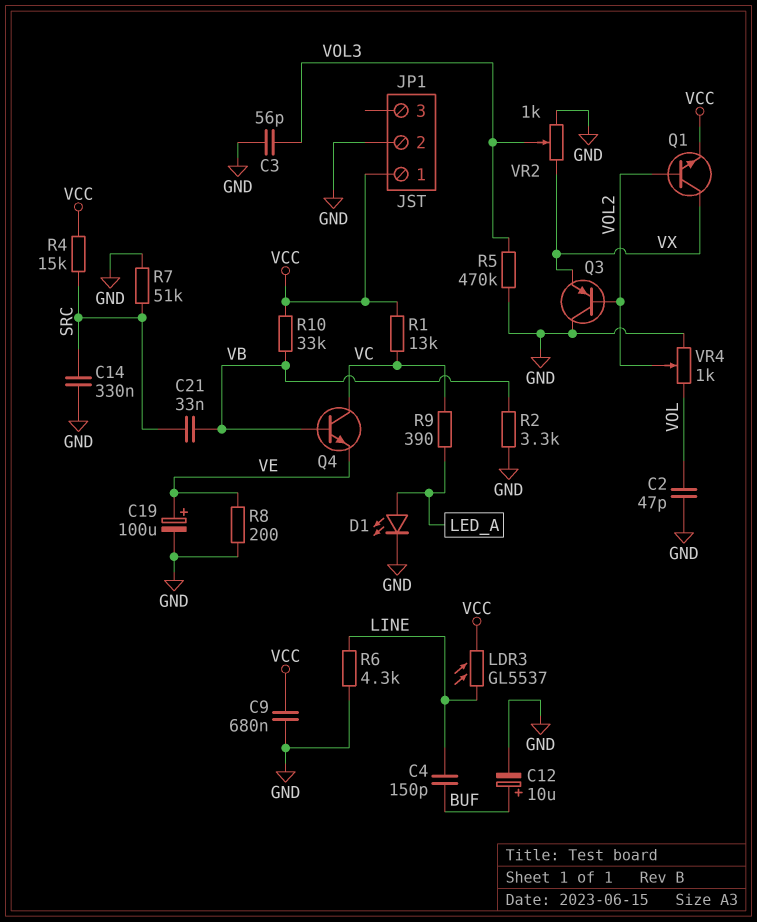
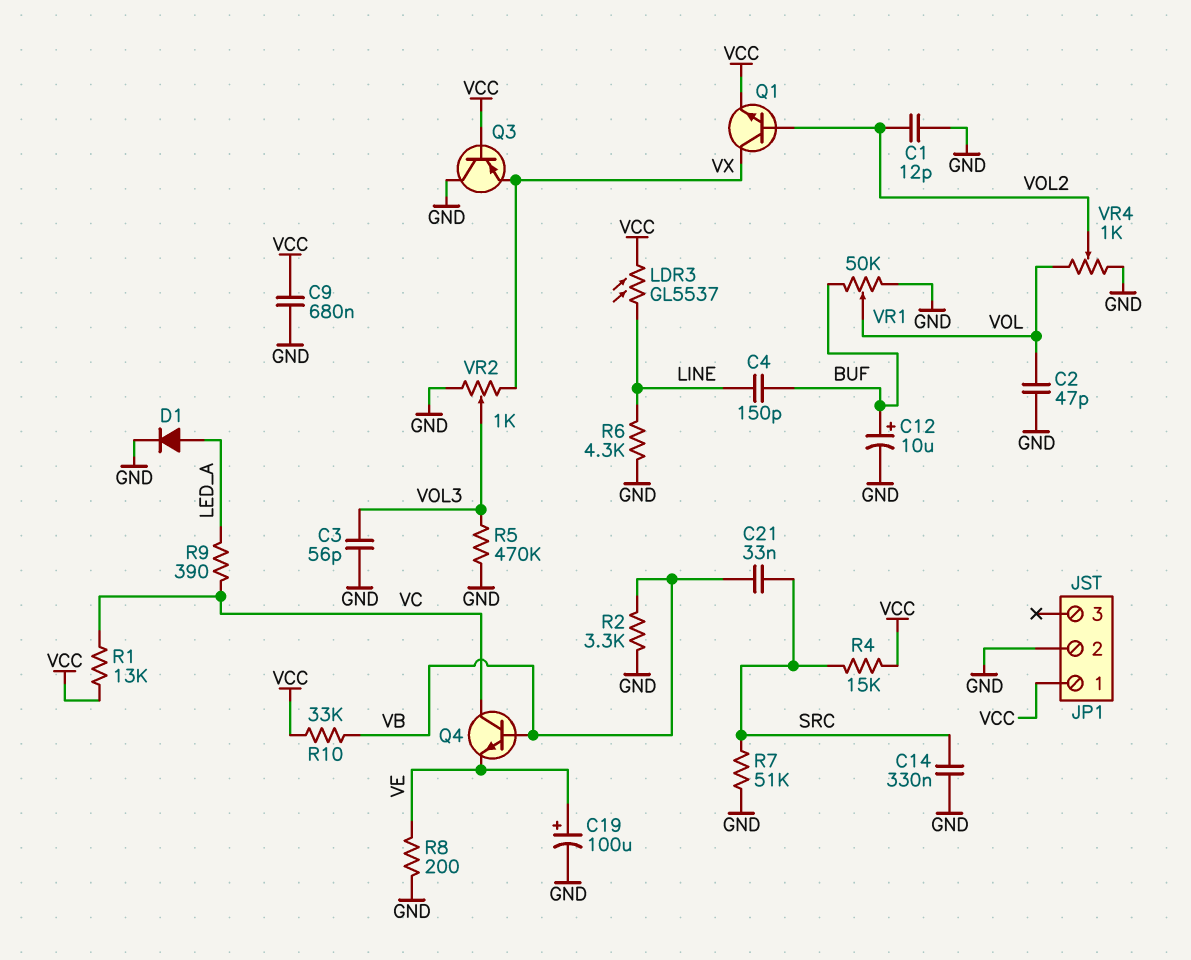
C1: none -> 12pF (GND, VOL2)
D1: LED (A LED_A, K GND) -> diode (A LED_A, K GND)
Q3: PNP (B VOL2, C GND, E VX) -> PNP (B VCC, C GND, E VX)
VR1: none -> 50k (BUF, GND, wiper VOL)

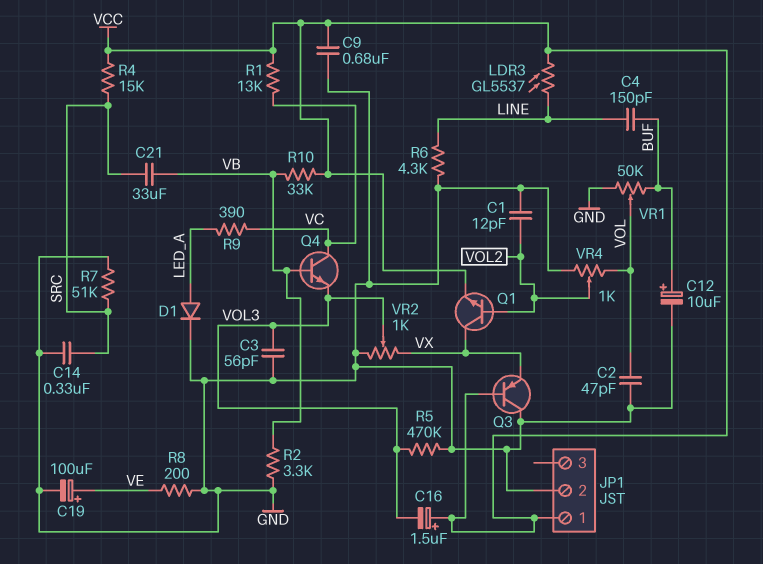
C16: none -> 1.5uF (plus VCC, minus VOL3)
C21: 33nF (SRC, VB) -> 33uF (SRC, VB)
Q4: NPN (B VB, C VC, E VE) -> NPN (B VB, C VC, E VOL3)

